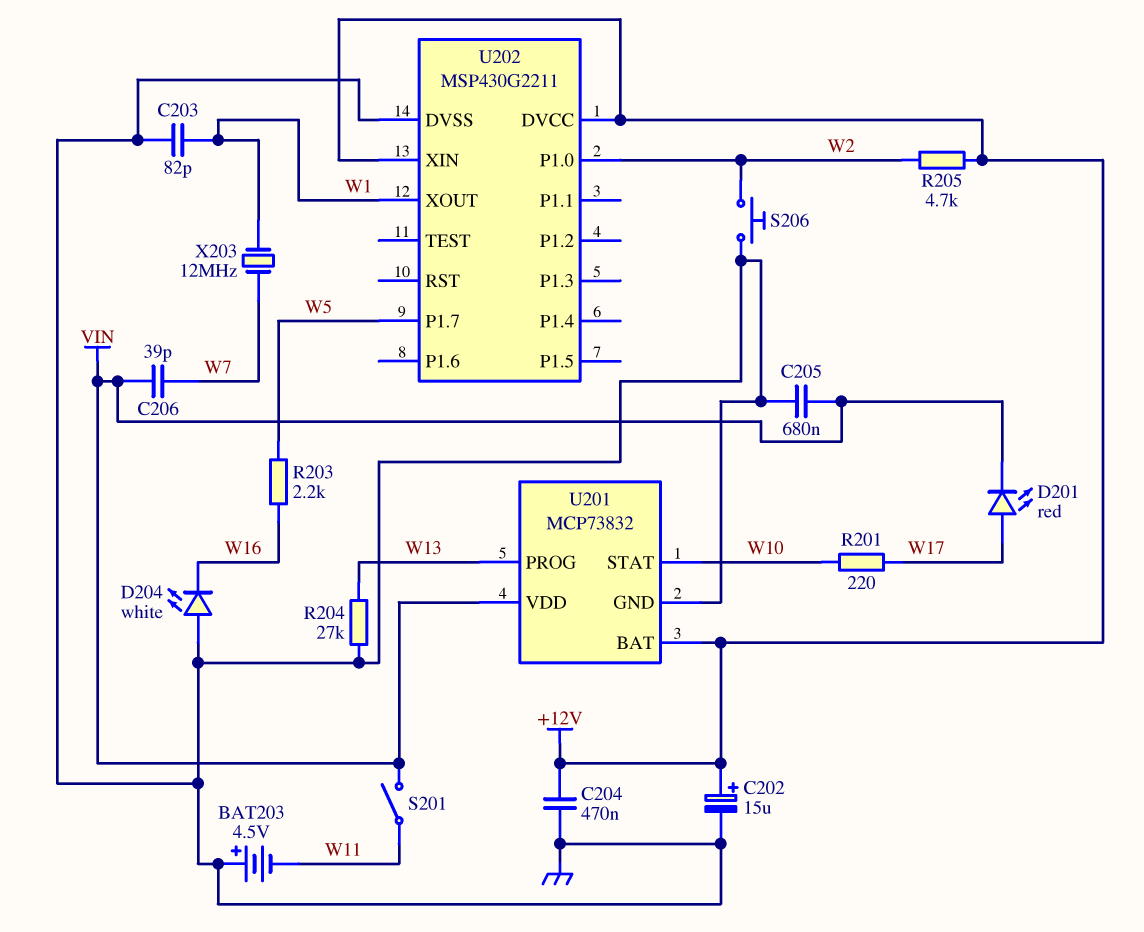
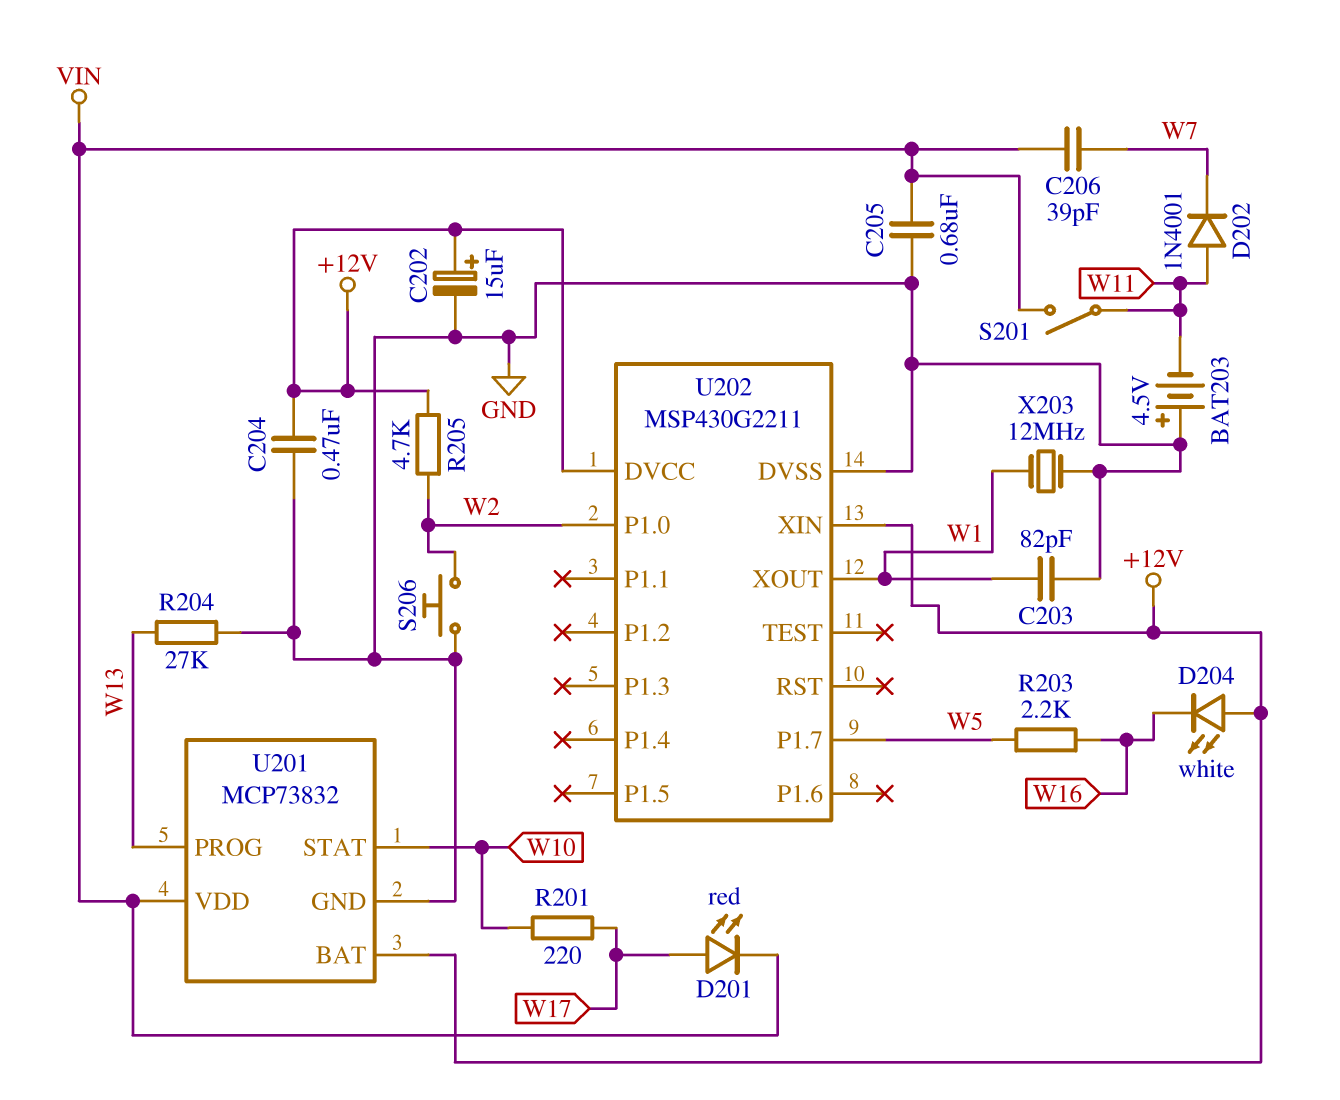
D202: none -> diode 1N4001 (A W11, K W7)
D204: LED white (A GND, K W16) -> LED white (A +12V, K W16)
X203: 12MHz (W1, W7) -> 12MHz (GND, W1)

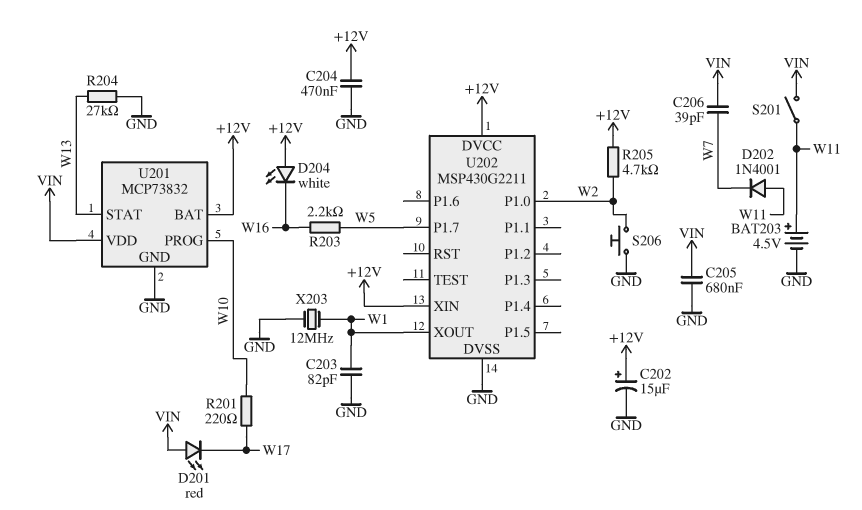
BAT203: 4.5V (plus GND, minus W11) -> 4.5V (plus W11, minus GND)
D201: LED red (A W17, K VIN) -> LED red (A VIN, K W17)
U201 pin PROG: W13 -> W10
U201 pin STAT: W10 -> W13

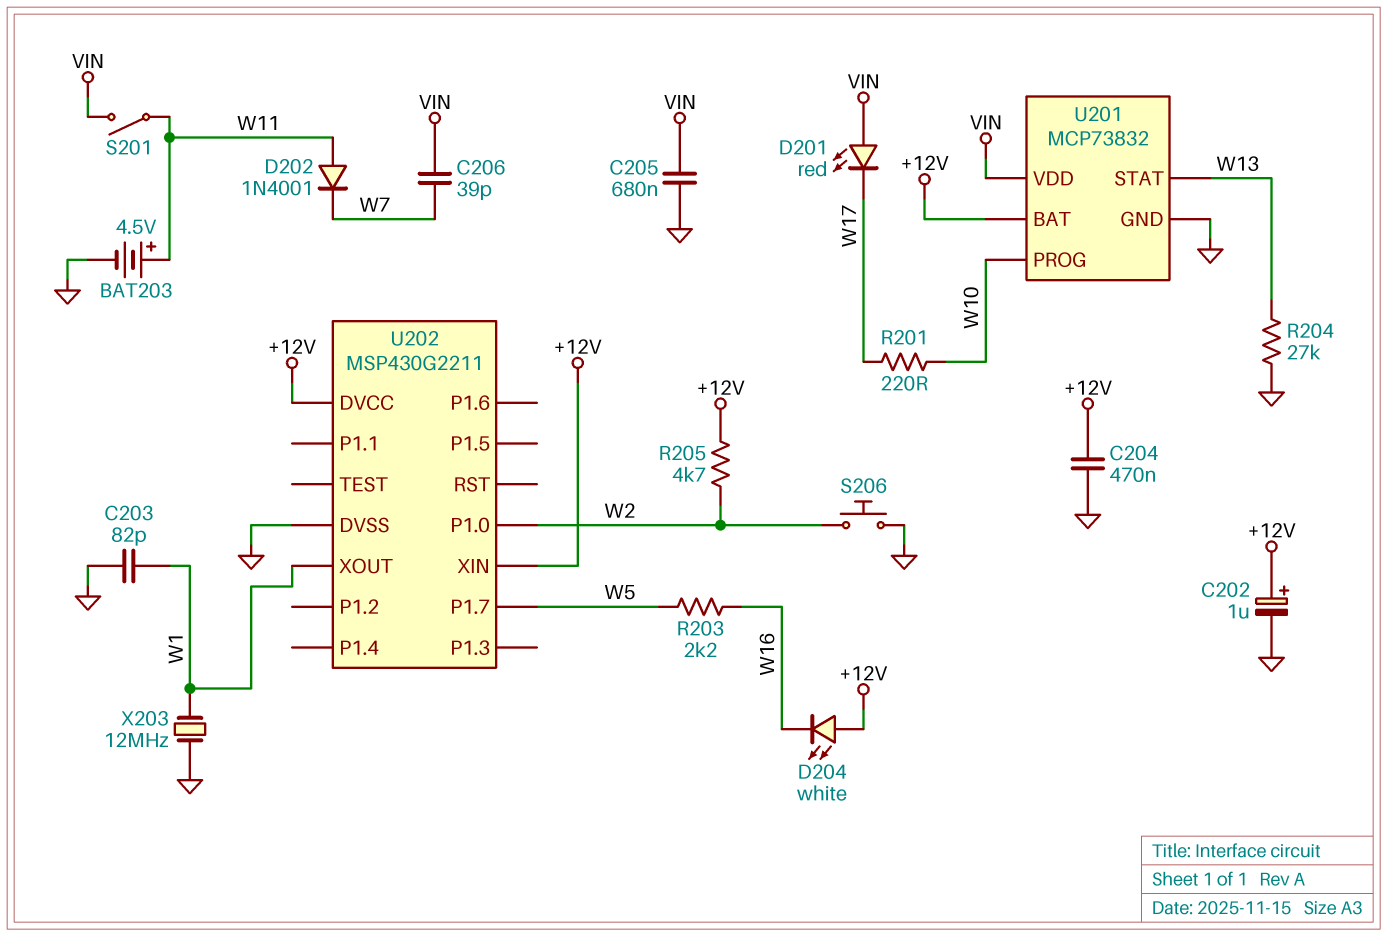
C202: 15uF (plus +12V, minus GND) -> 1uF (plus +12V, minus GND)

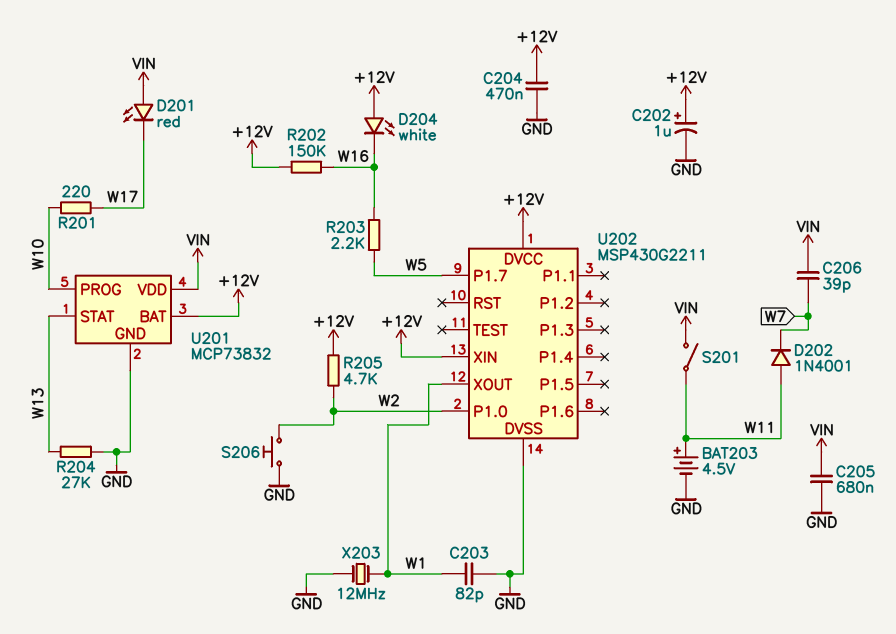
R202: none -> 150k (+12V, W16)

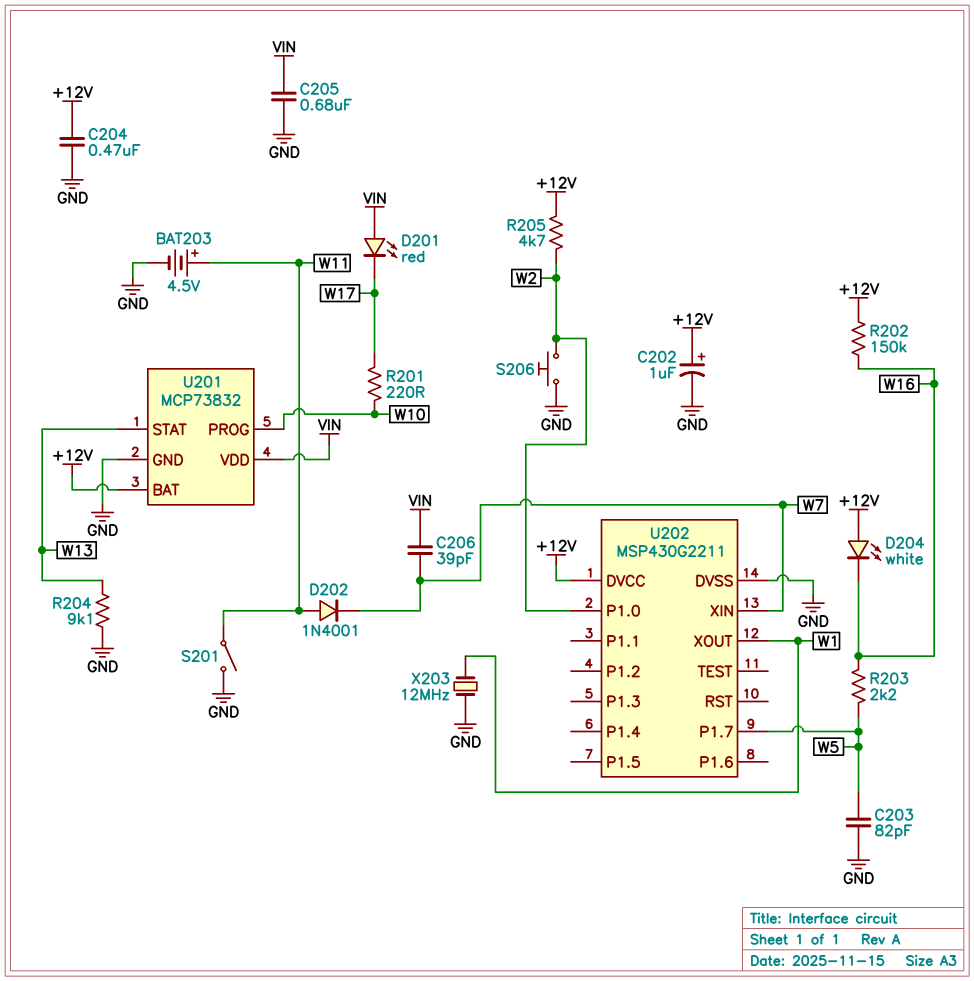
C203: 82pF (GND, W1) -> 82pF (GND, W5)
R204: 27k (GND, W13) -> 9.1k (GND, W13)
S201: switch (VIN, W11) -> switch (GND, W11)
U202 pin XIN: +12V -> W7

